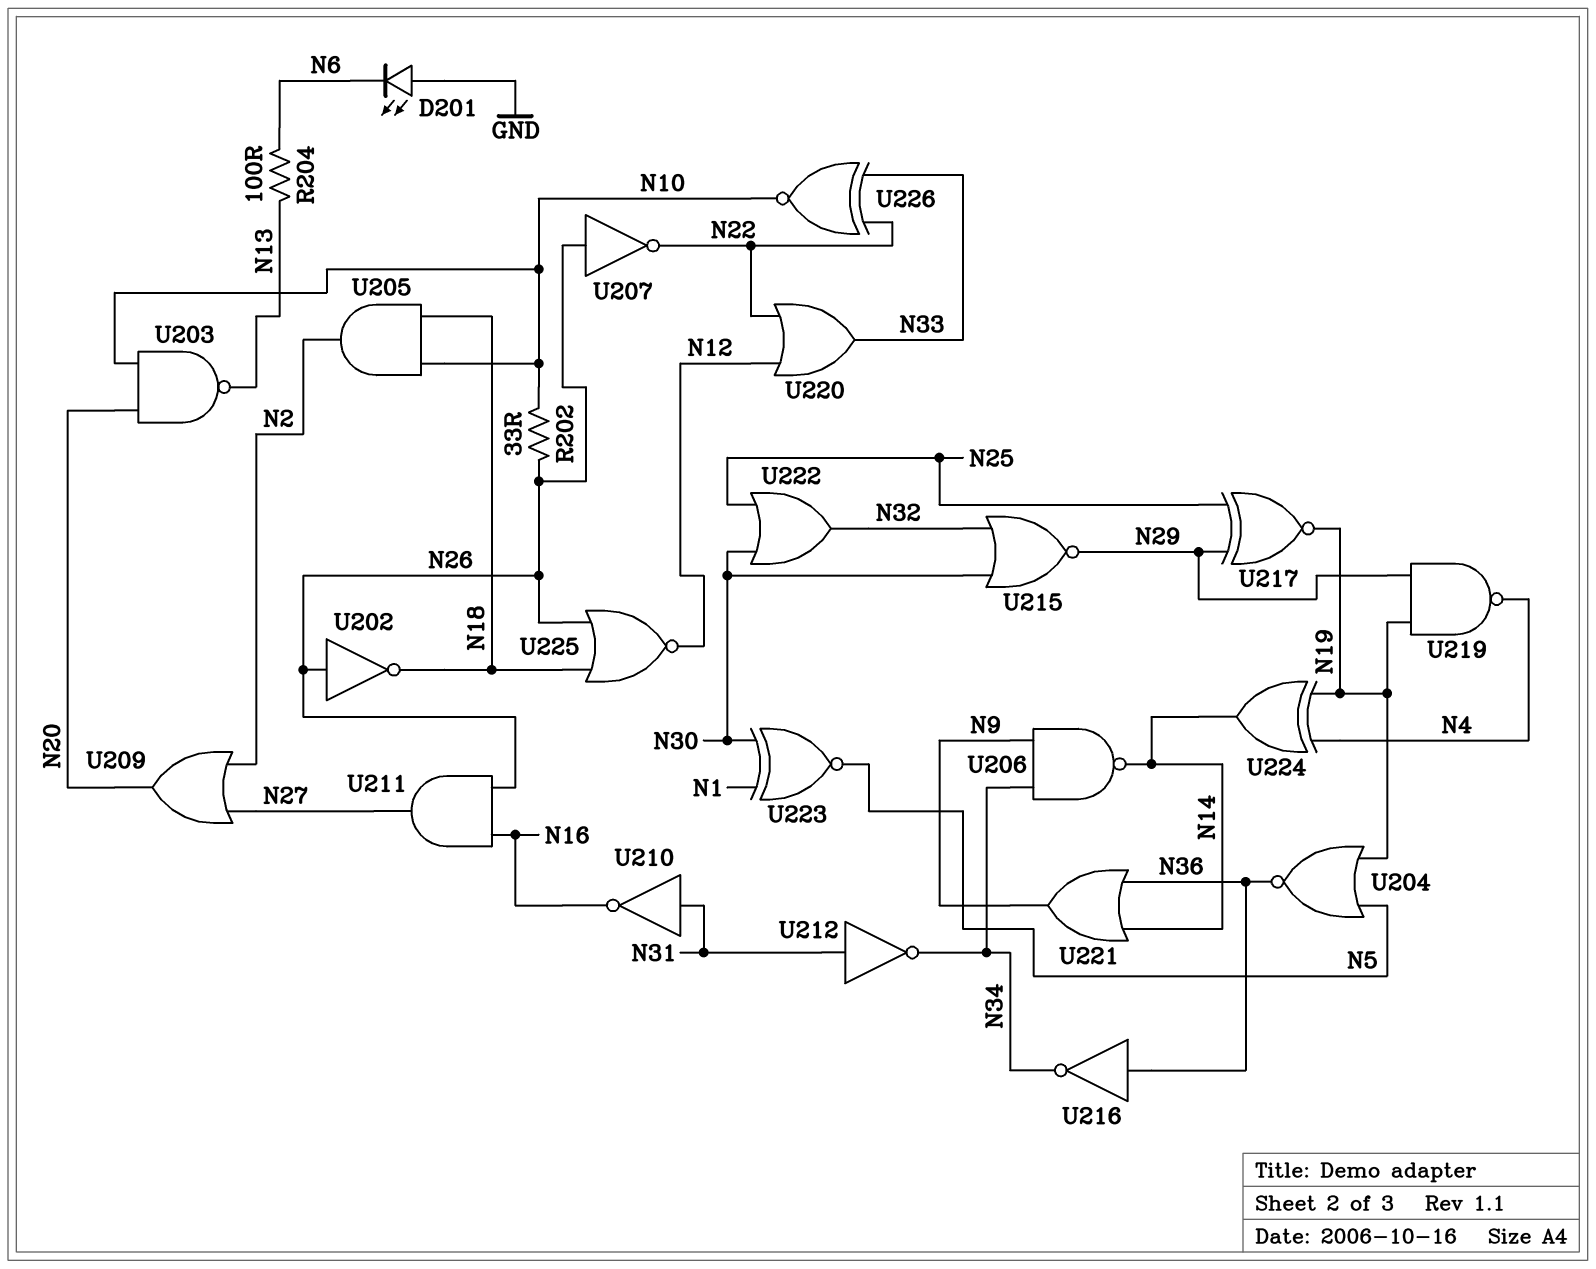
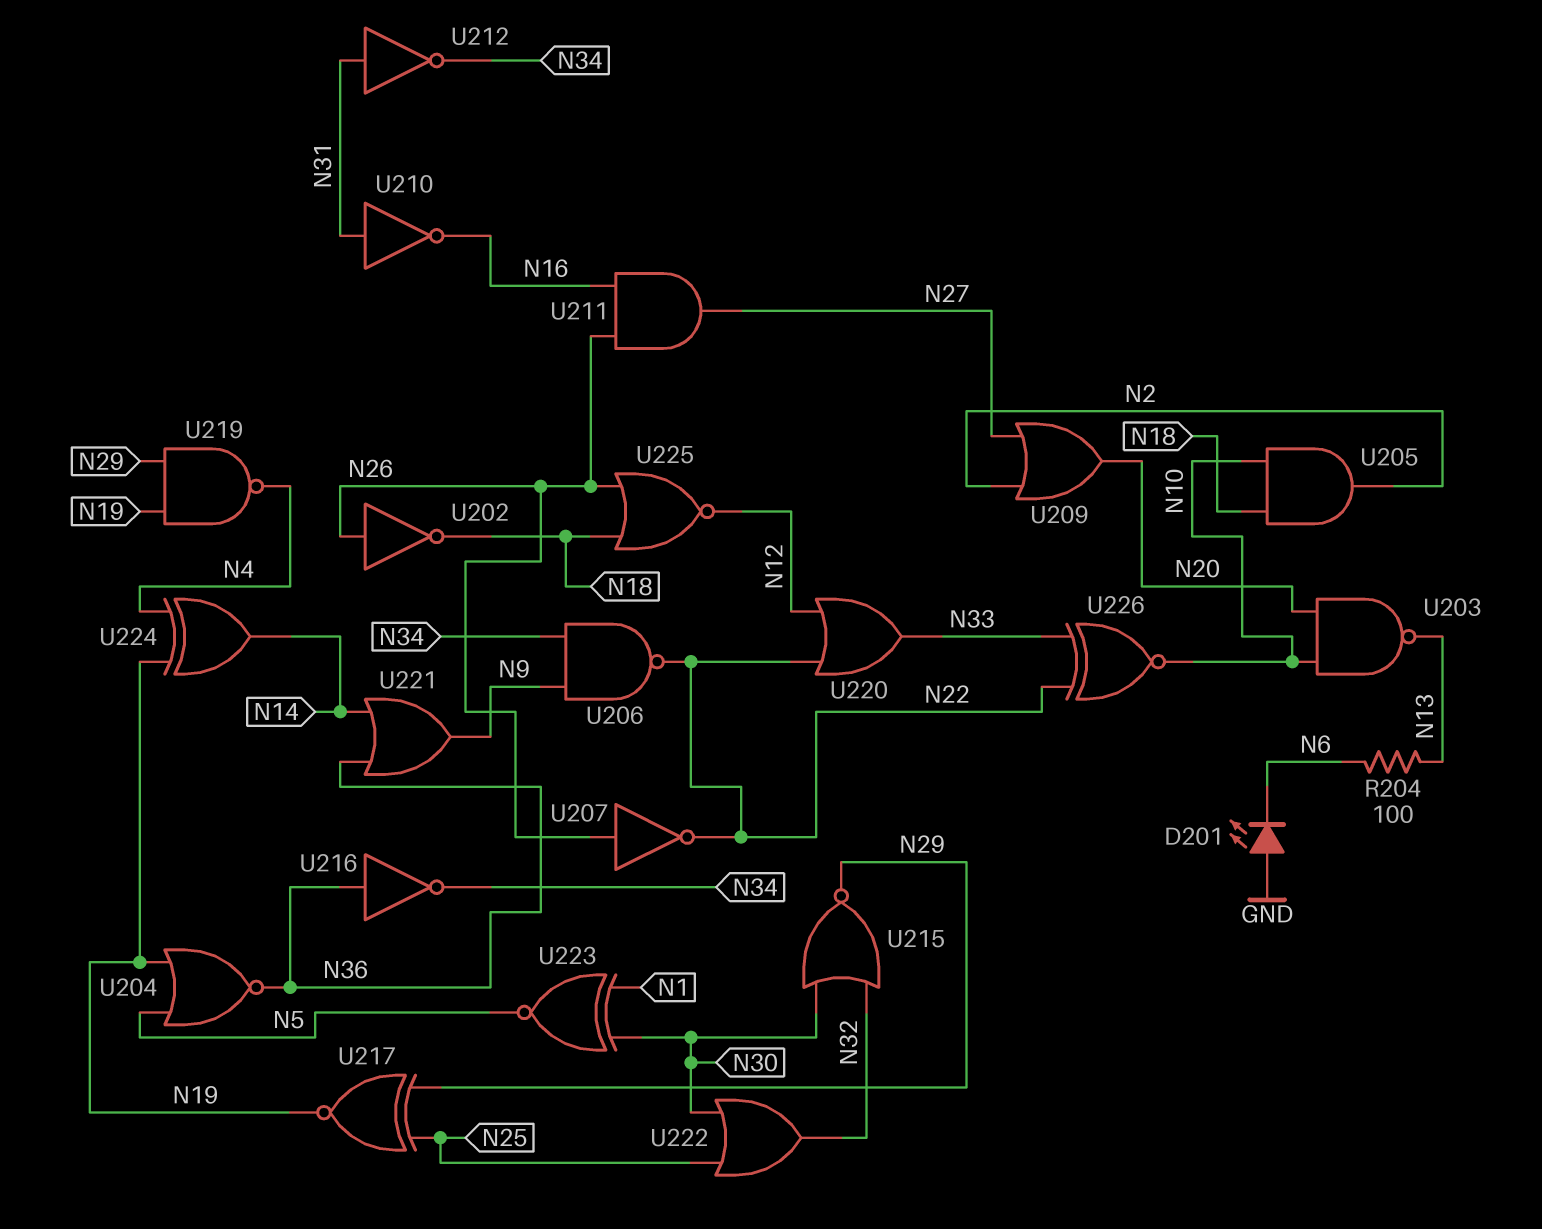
R202: 33 (N10, N26) -> none
U206: NAND (in N9, in N34, out N14) -> NAND (in N9, in N34, out N22)

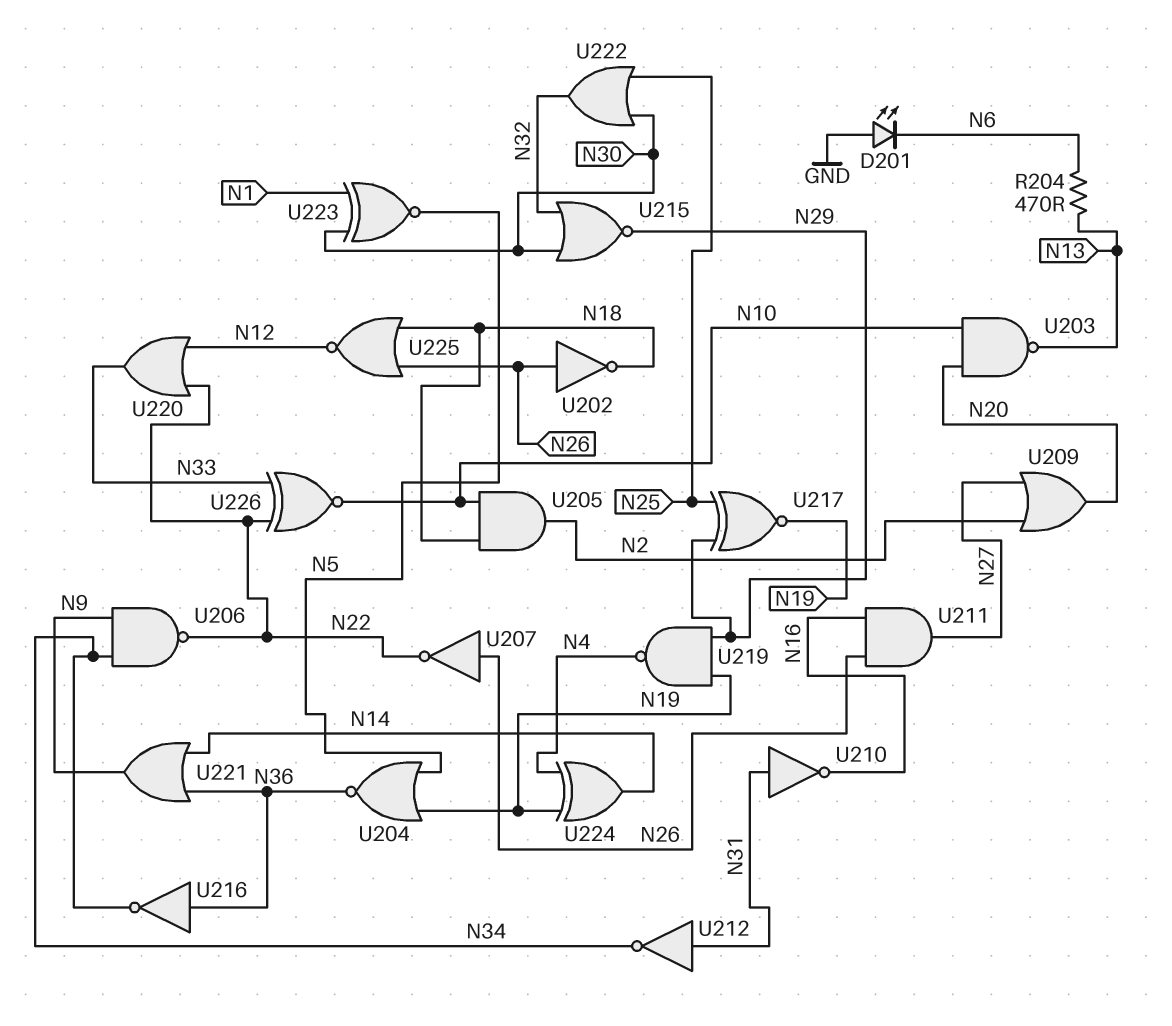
R204: 100 (N6, N13) -> 470 (N6, N13)

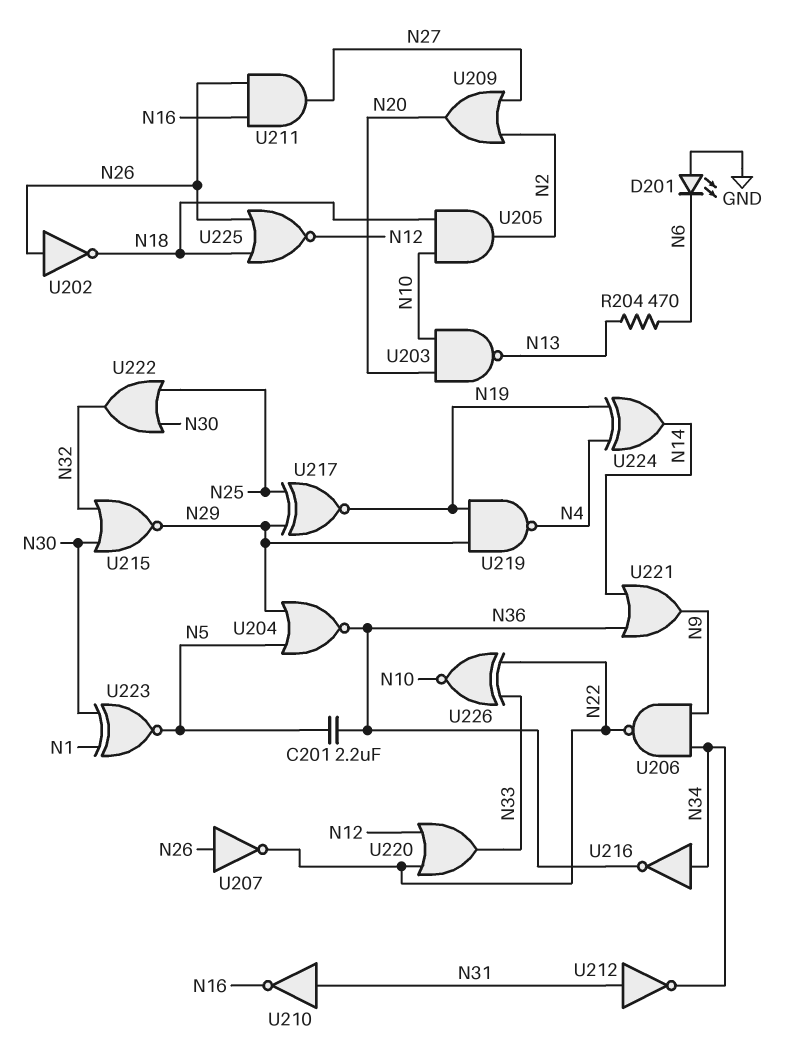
C201: none -> 2.2uF (N5, N36)
U204: NOR (in N5, in N19, out N36) -> NOR (in N5, in N29, out N36)
U216: NOT (in N36, out N34) -> NOT (in N34, out N36)

